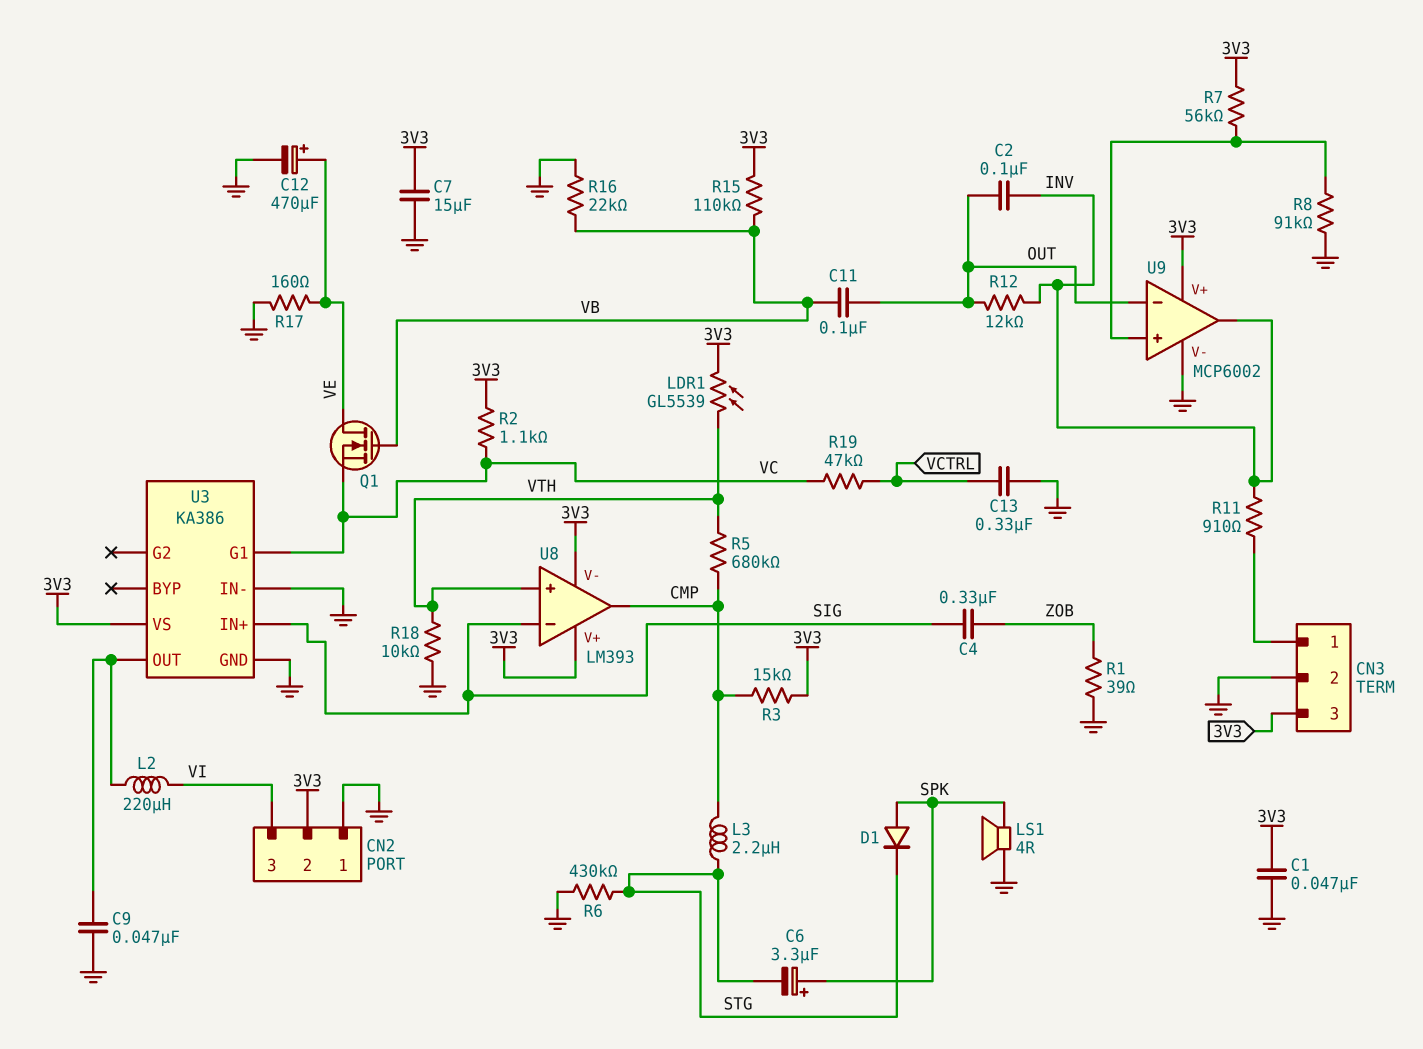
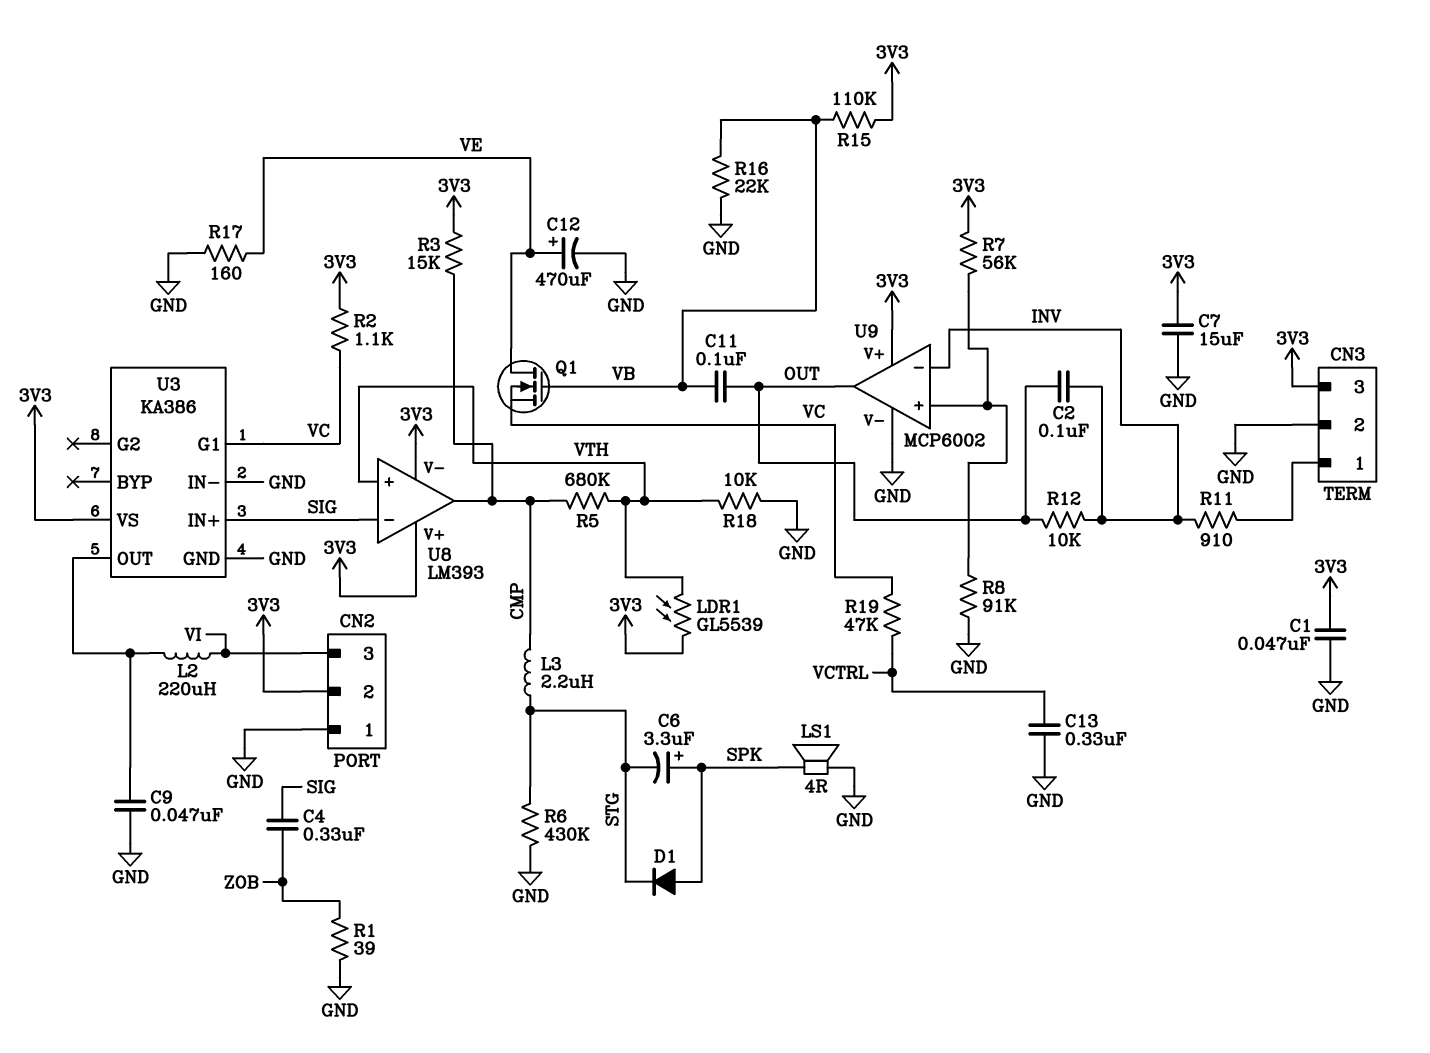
R12: 12k (INV, OUT) -> 10k (INV, OUT)
U9 pin in-: OUT -> INV
U9 pin out: INV -> OUT

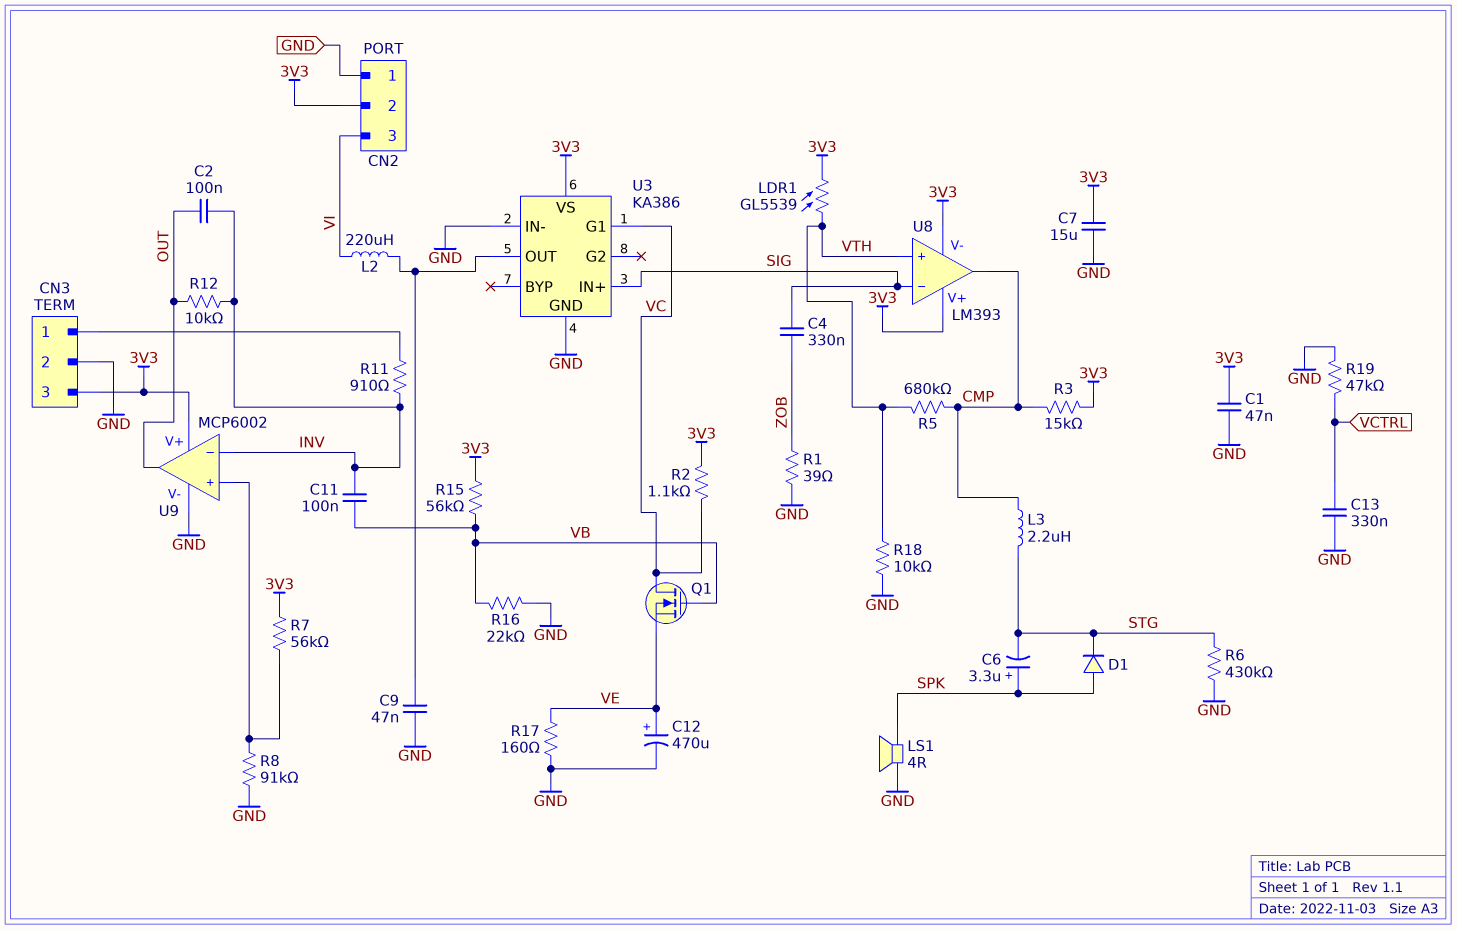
C11: 100nF (OUT, VB) -> 100nF (INV, VB)
Q1: NMOS (G VB, D VE, S VC) -> NMOS (G VB, D VC, S VE)
R15: 110k (3V3, VB) -> 56k (3V3, VB)
R19: 47k (VC, VCTRL) -> 47k (GND, VCTRL)

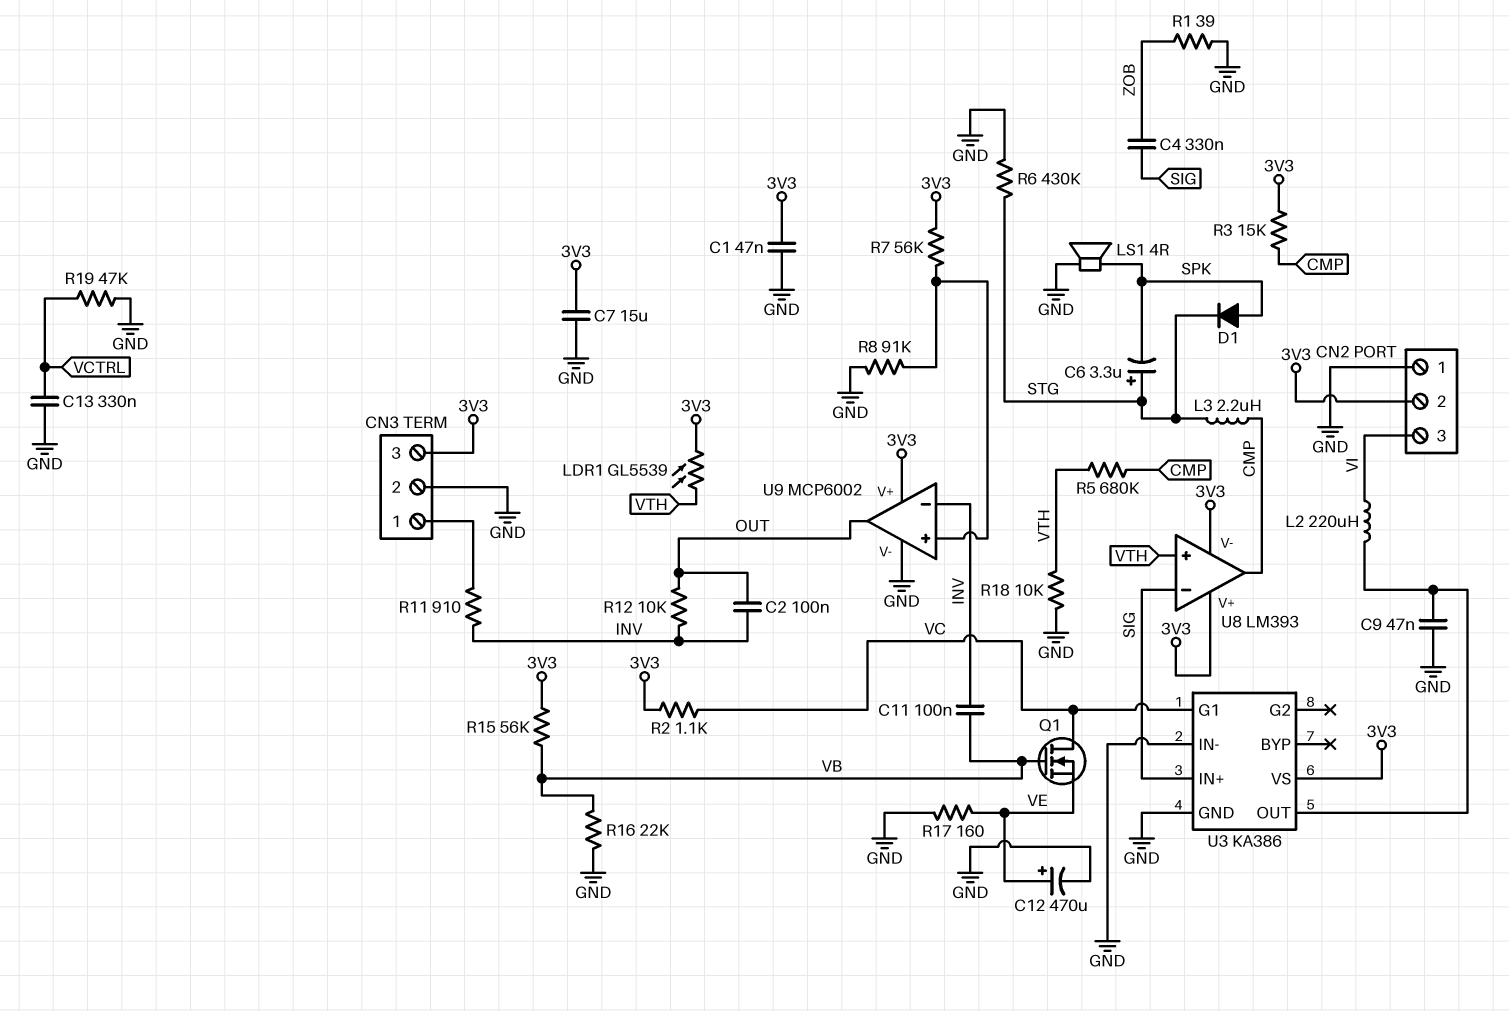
C6: 3.3uF (plus SPK, minus STG) -> 3.3uF (plus STG, minus SPK)

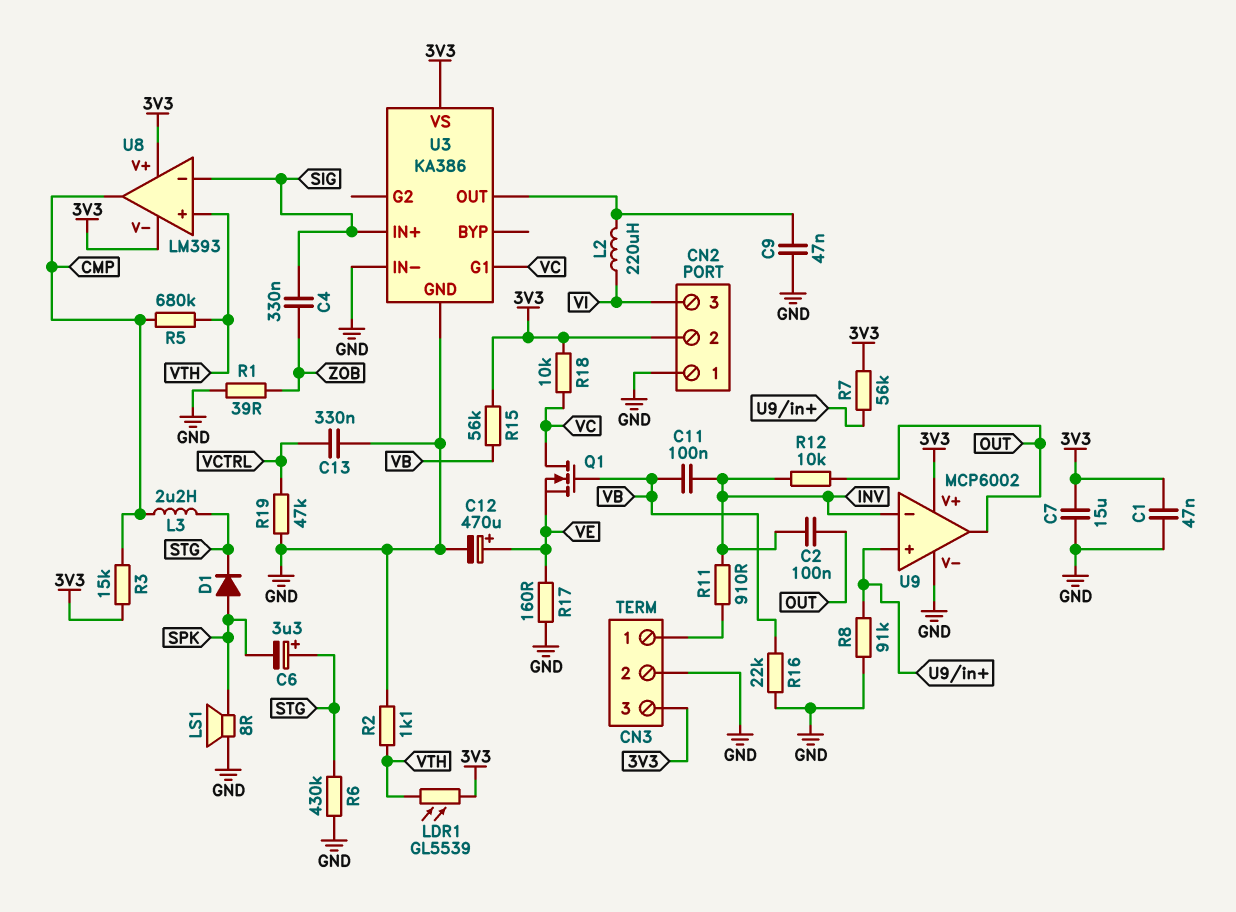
LS1: speaker 4R (GND, SPK) -> speaker 8R (GND, SPK)
R2: 1.1k (3V3, VC) -> 1.1k (GND, VTH)
R18: 10k (GND, VTH) -> 10k (3V3, VC)

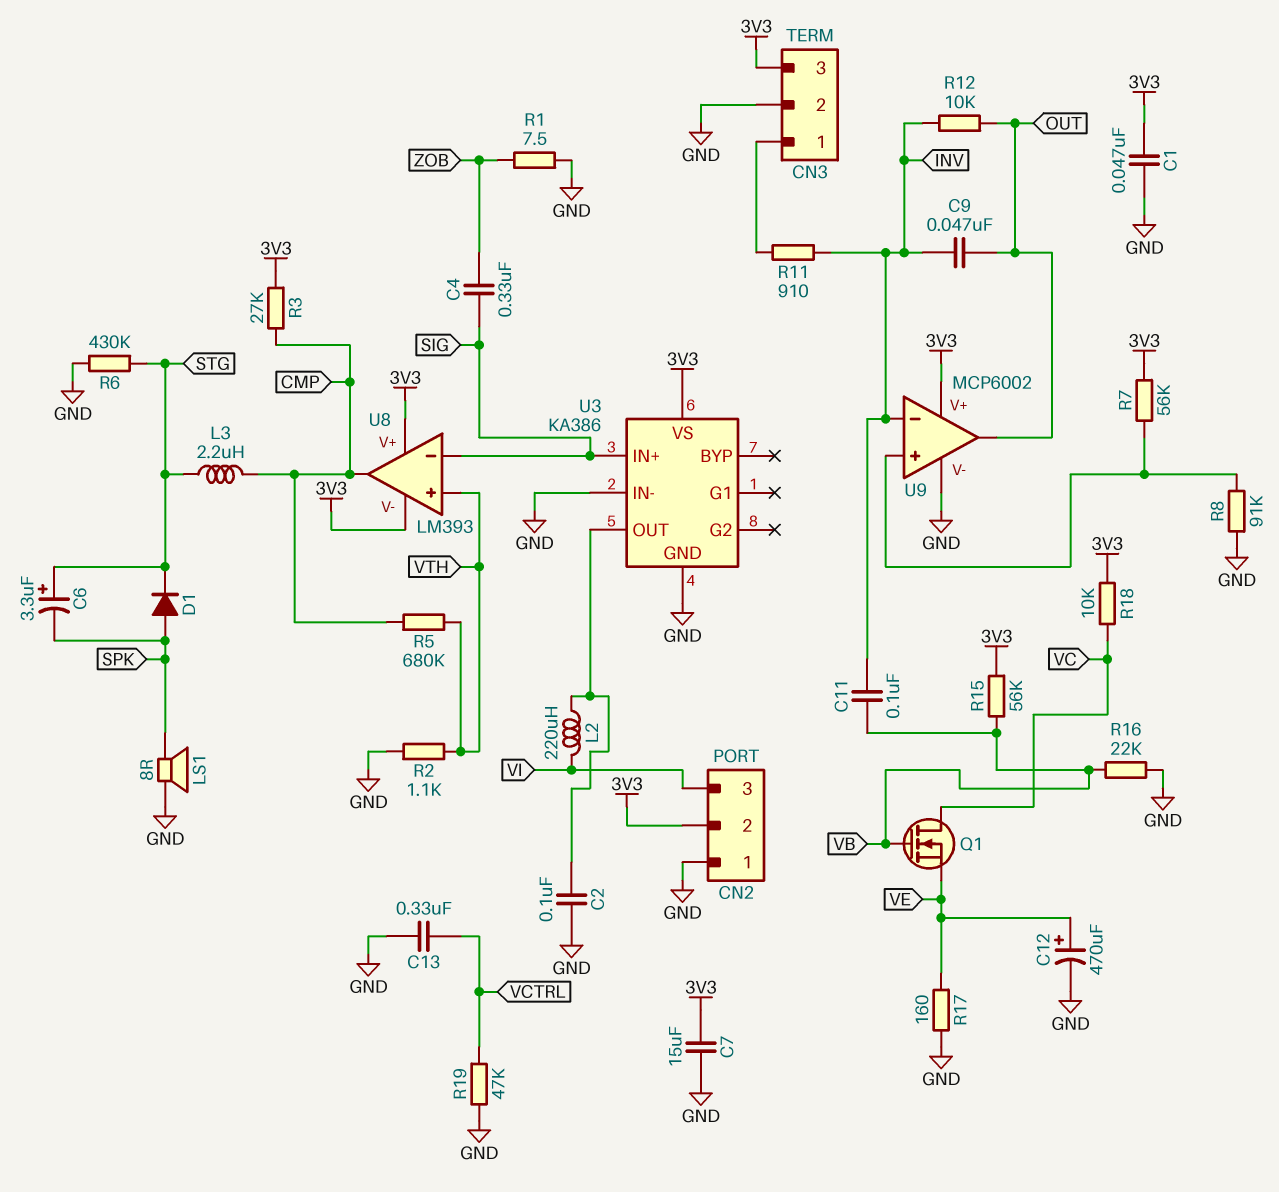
C2: 100nF (INV, OUT) -> 100nF (GND, U3/OUT)
C9: 47nF (GND, U3/OUT) -> 47nF (INV, OUT)
LDR1: GL5539 (3V3, VTH) -> none
R1: 39 (GND, ZOB) -> 7.5 (GND, ZOB)
R3: 15k (3V3, CMP) -> 27k (3V3, CMP)
U3 pin G1: VC -> none

